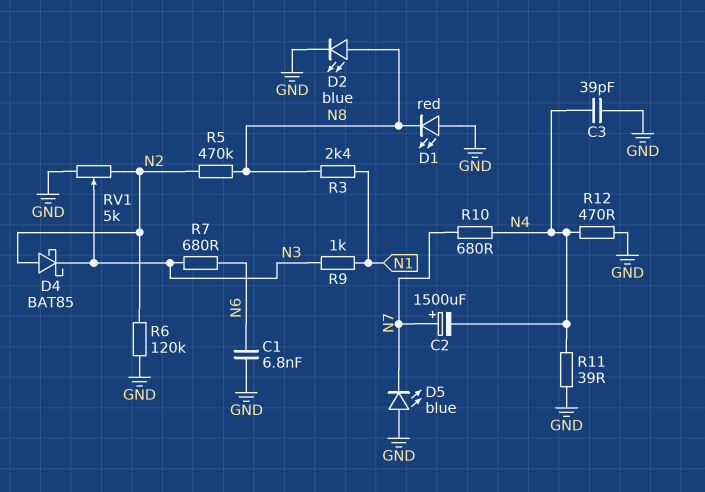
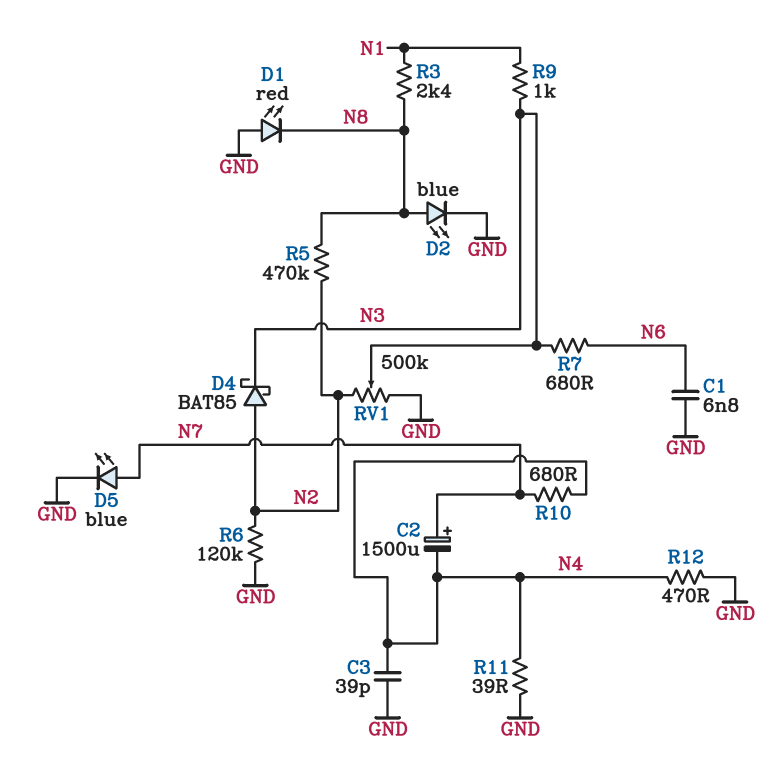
D5: LED blue (A GND, K N7) -> LED blue (A N7, K GND)
RV1: 5k (GND, N2, wiper N3) -> 500k (GND, N2, wiper N3)

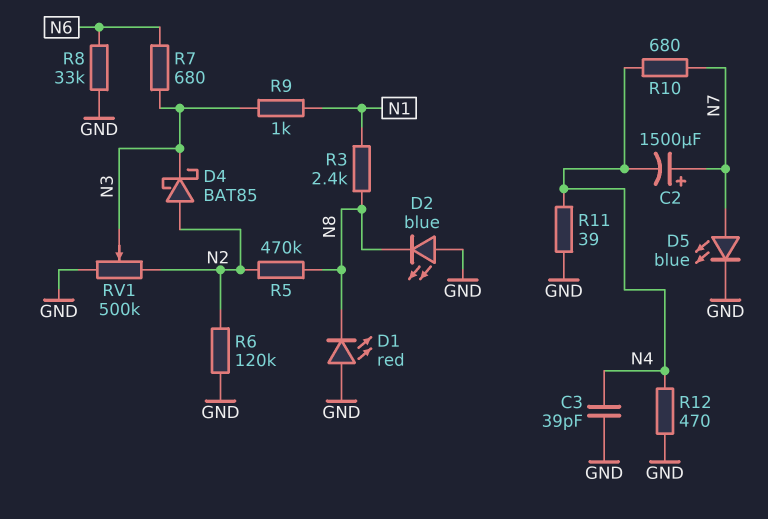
C1: 6.8nF (GND, N6) -> none
D2: LED blue (A N8, K GND) -> LED blue (A GND, K N8)
R8: none -> 33k (GND, N6)

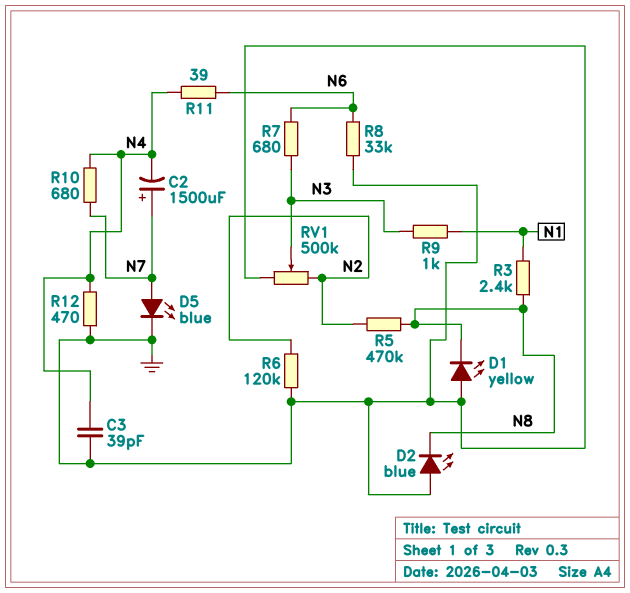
D1: LED red (A GND, K N8) -> LED yellow (A GND, K N8)
D4: schottky BAT85 (A N2, K N3) -> none
R11: 39 (GND, N4) -> 39 (N4, N6)

